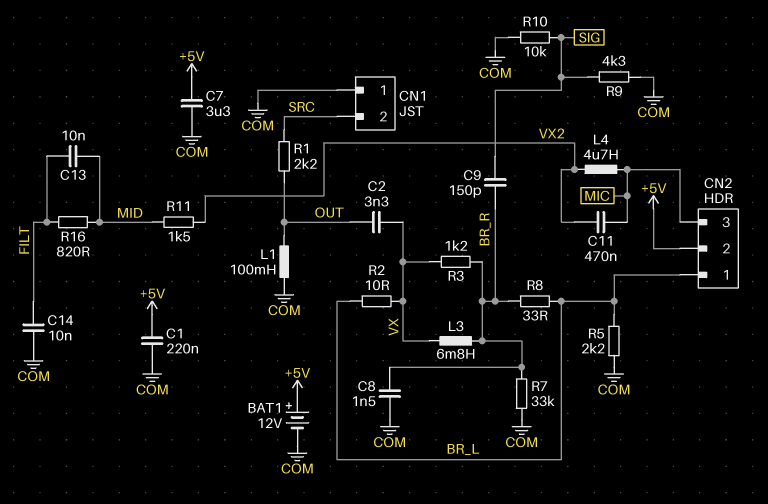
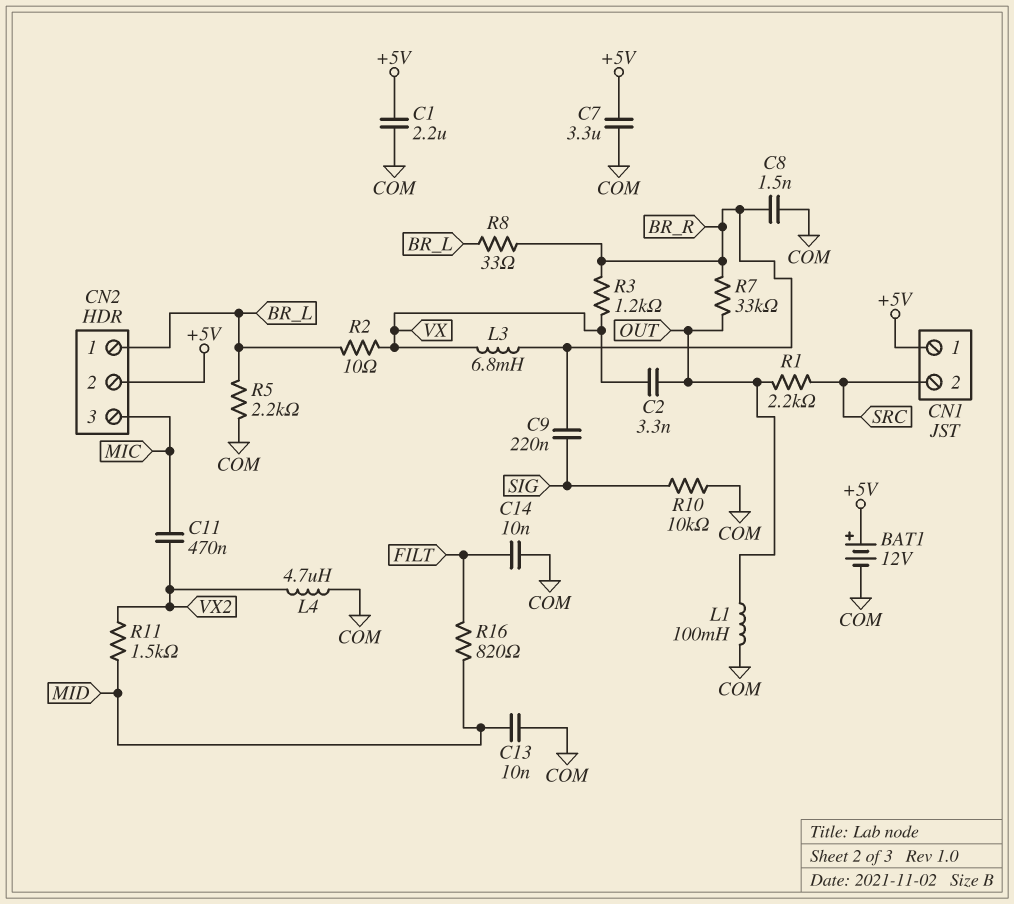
C1: 220nF (+5V, COM) -> 2.2uF (+5V, COM)
C9: 150pF (BR_R, SIG) -> 220nF (BR_R, SIG)
C13: 10nF (FILT, MID) -> 10nF (COM, MID)
CN1 pin 1: COM -> +5V
L4: 4.7uH (MIC, VX2) -> 4.7uH (COM, VX2)
R7: 33k (BR_R, COM) -> 33k (BR_R, OUT)
R9: 4.3k (COM, SIG) -> none

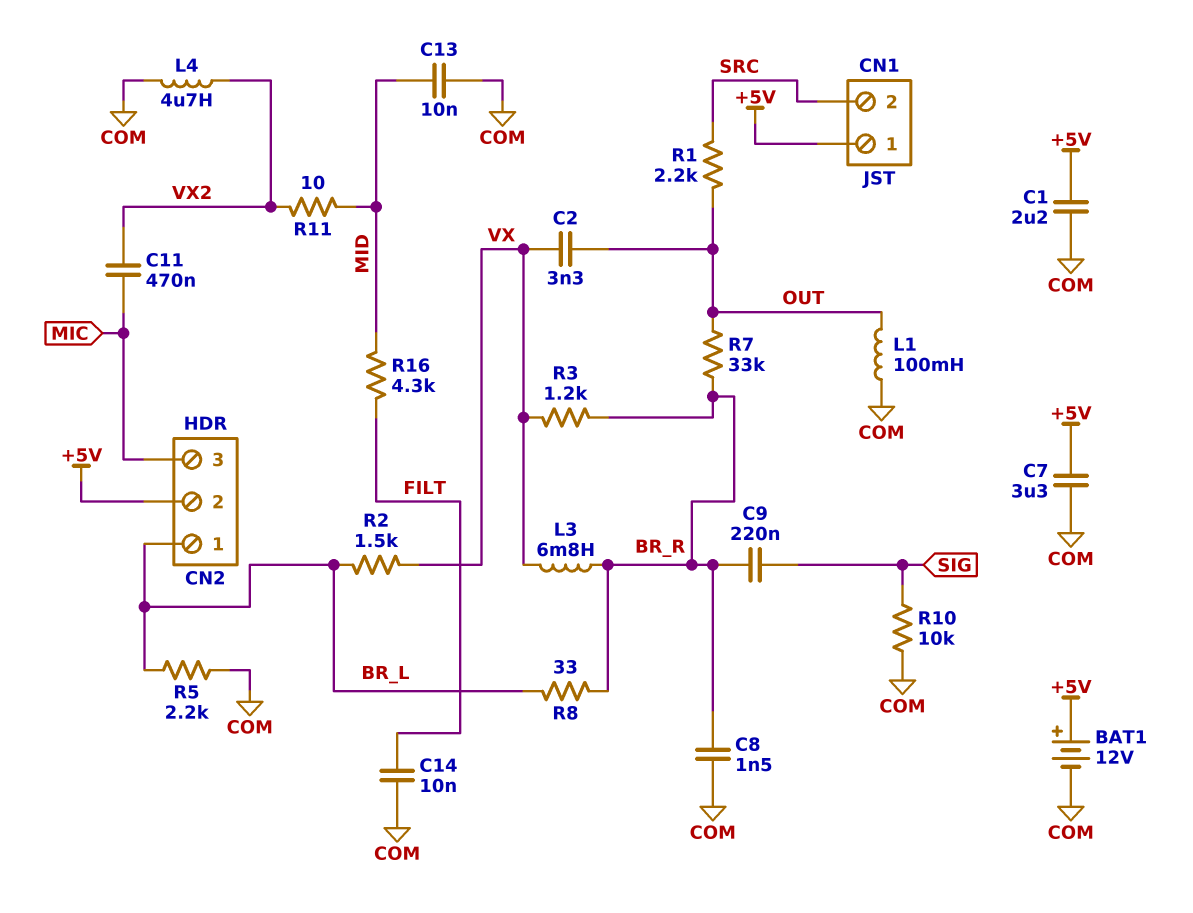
R2: 10 (BR_L, VX) -> 1.5k (BR_L, VX)
R11: 1.5k (MID, VX2) -> 10 (MID, VX2)
R16: 820 (FILT, MID) -> 4.3k (FILT, MID)

